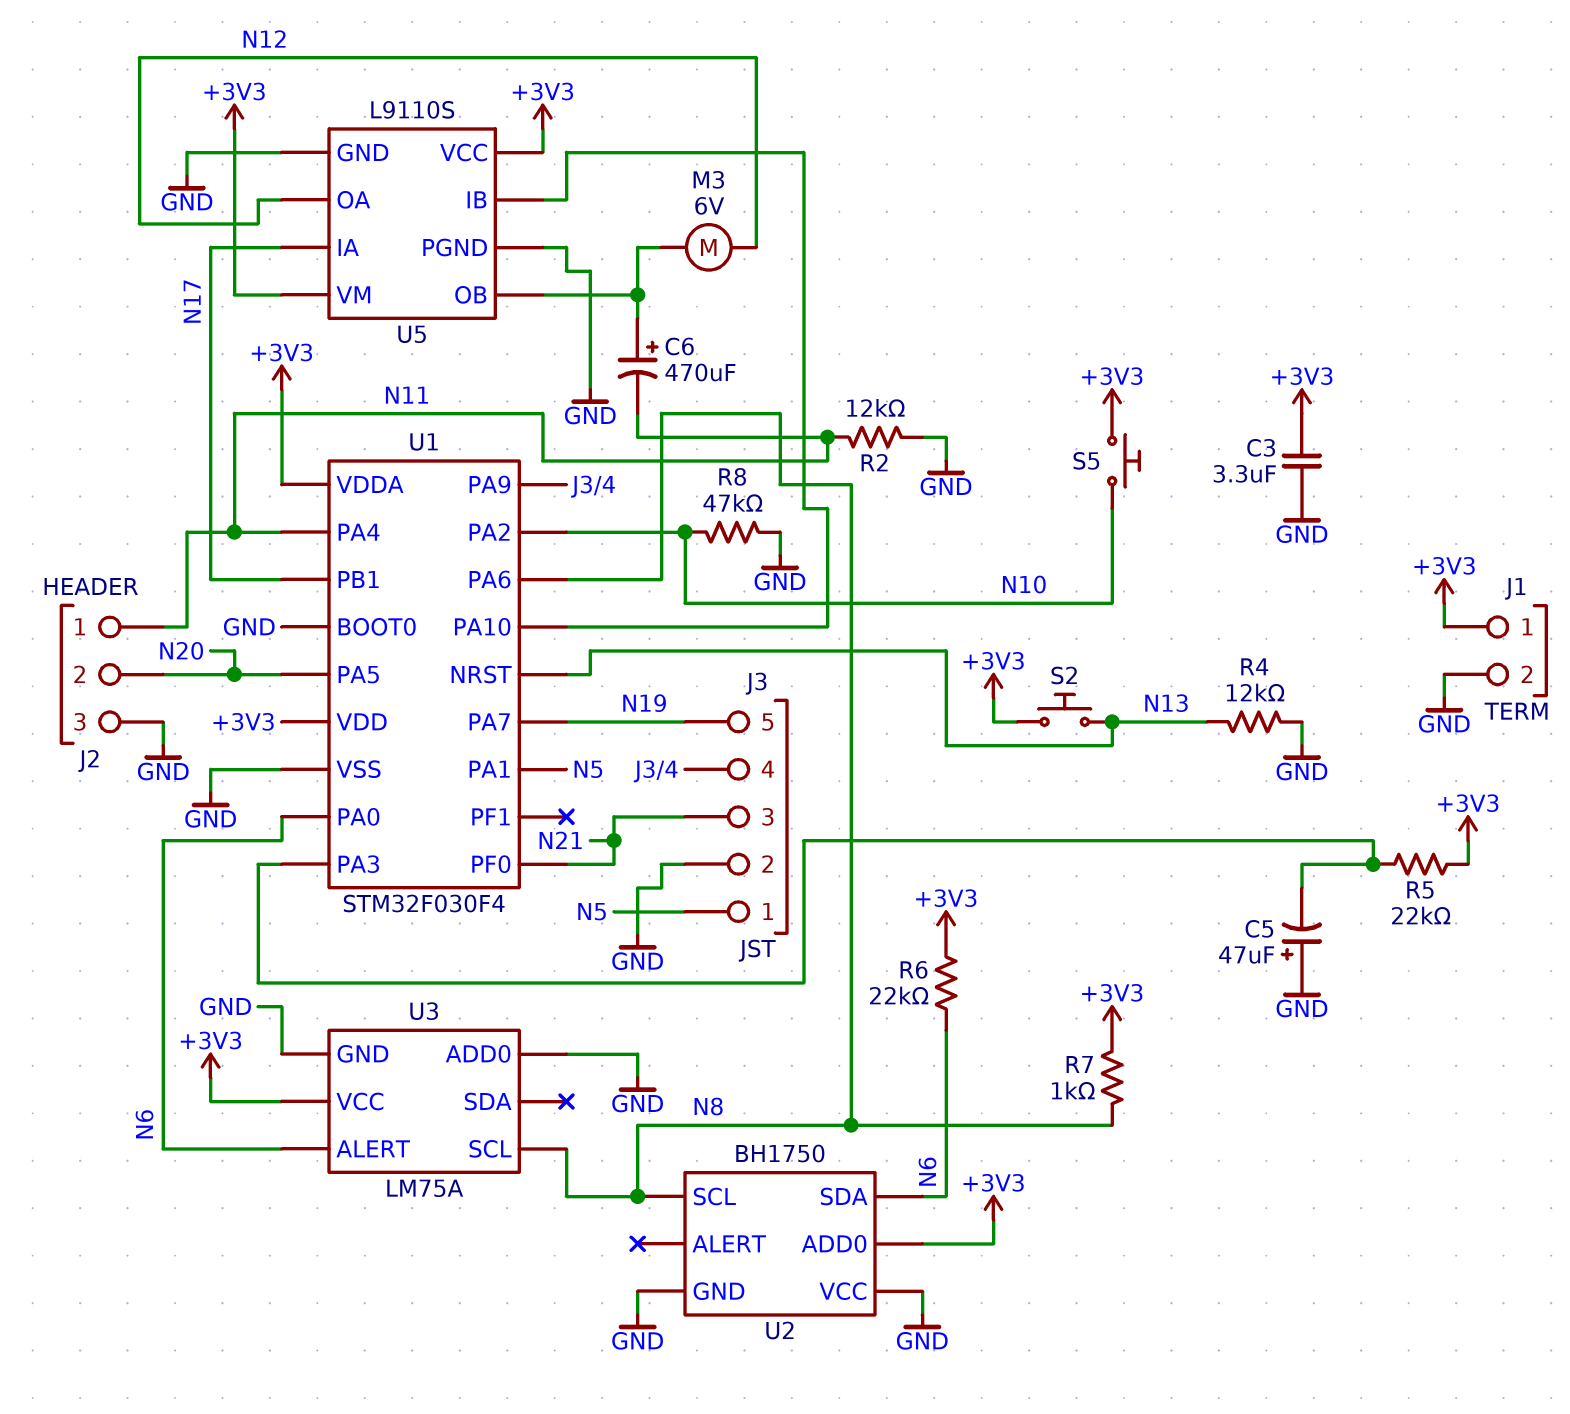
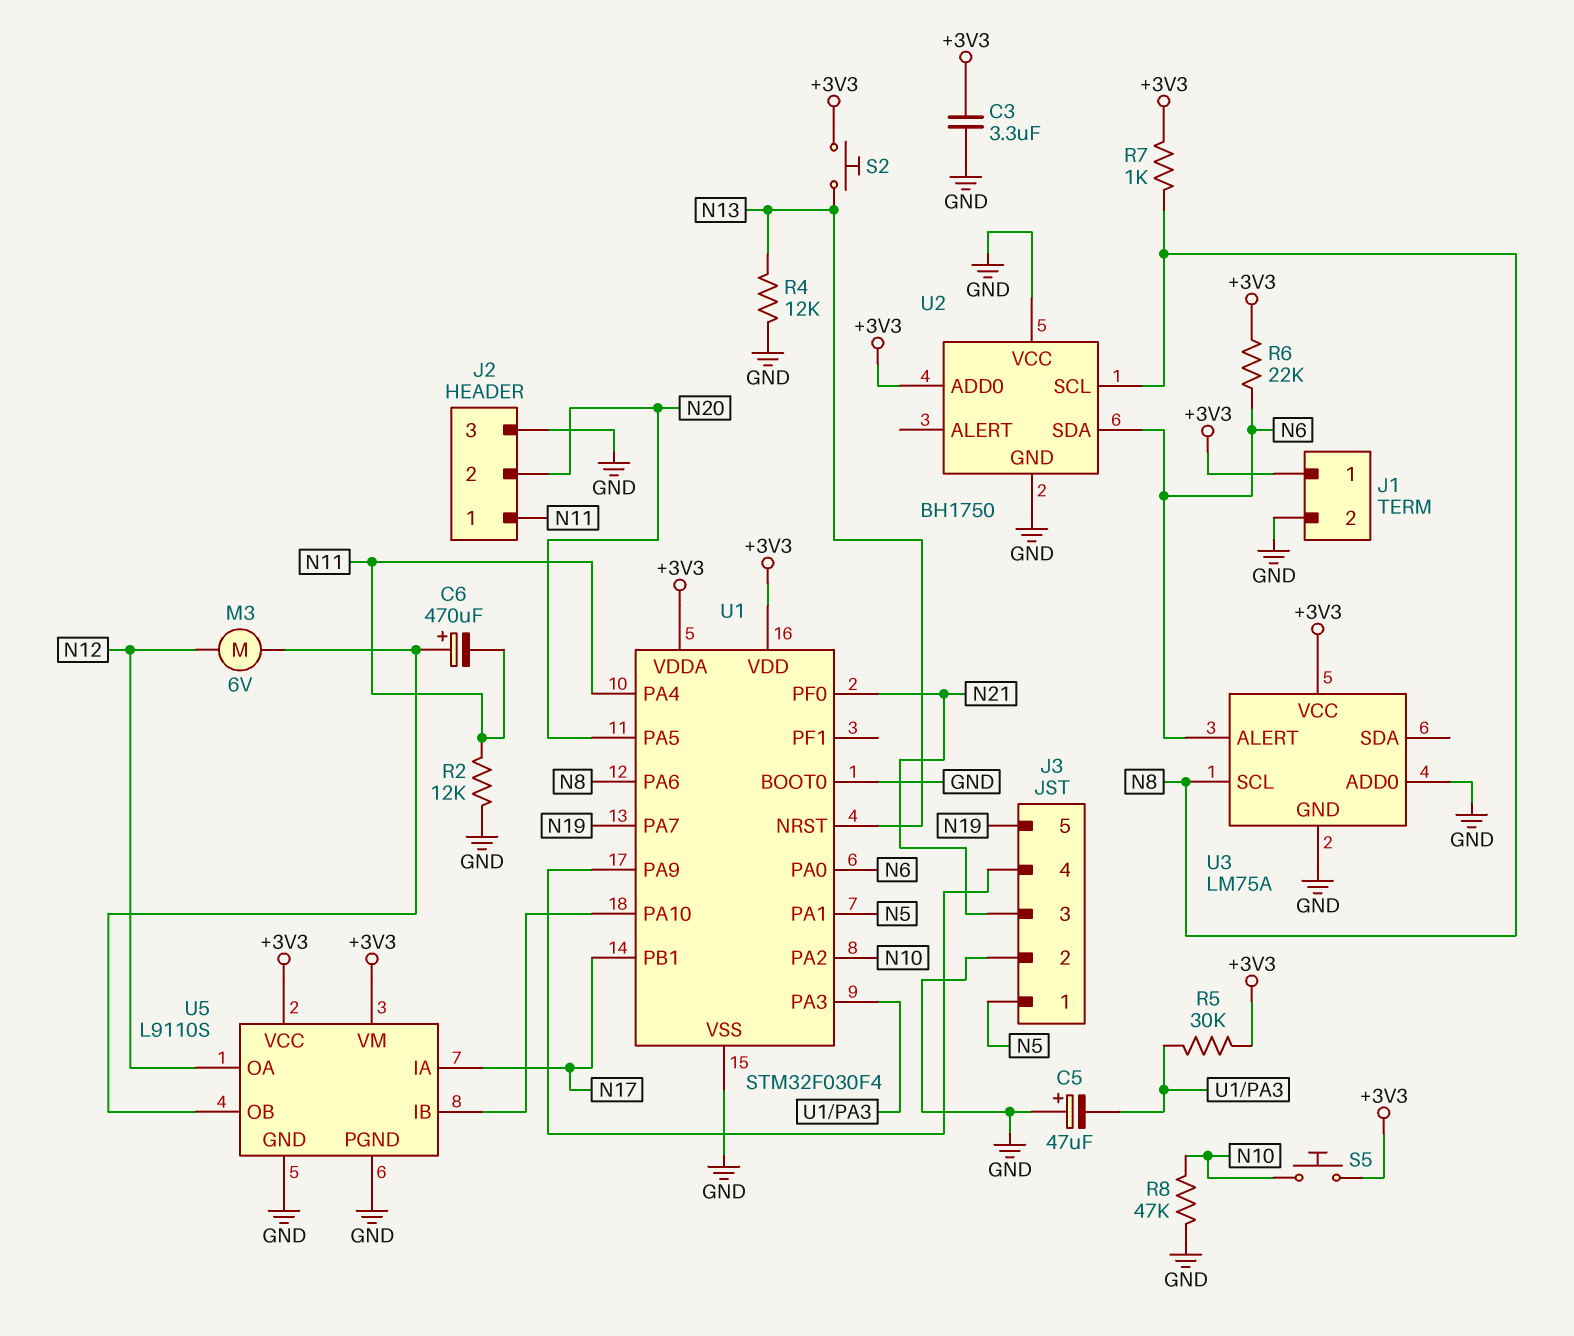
R5: 22k (+3V3, U1/PA3) -> 30k (+3V3, U1/PA3)

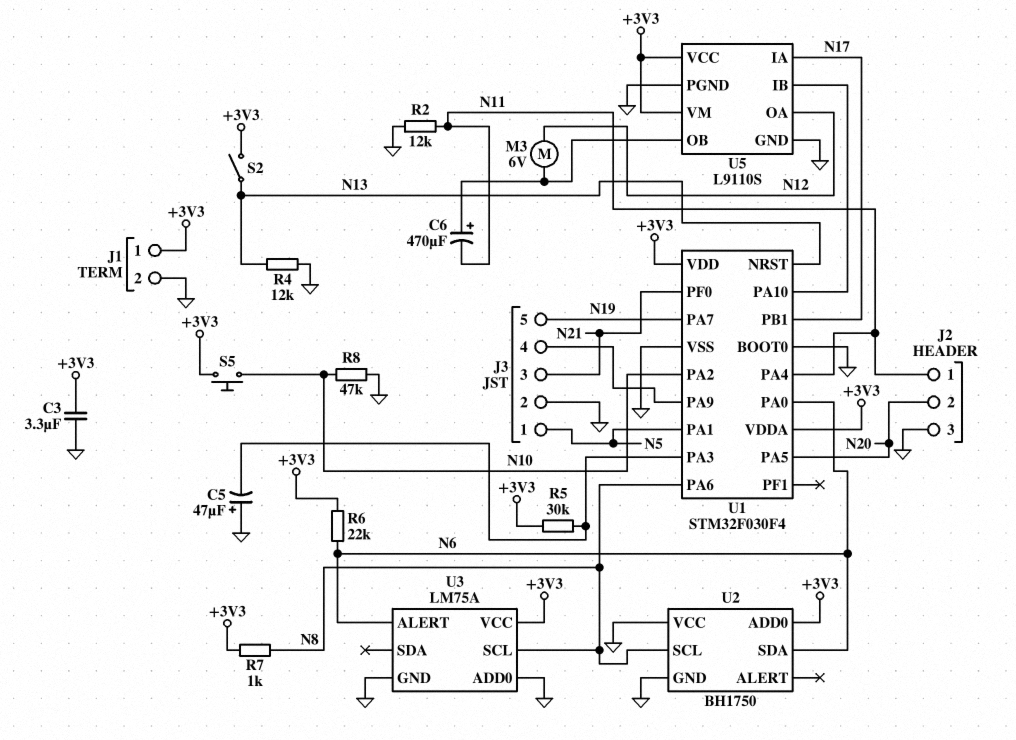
S2: button (+3V3, N13) -> switch (+3V3, N13)

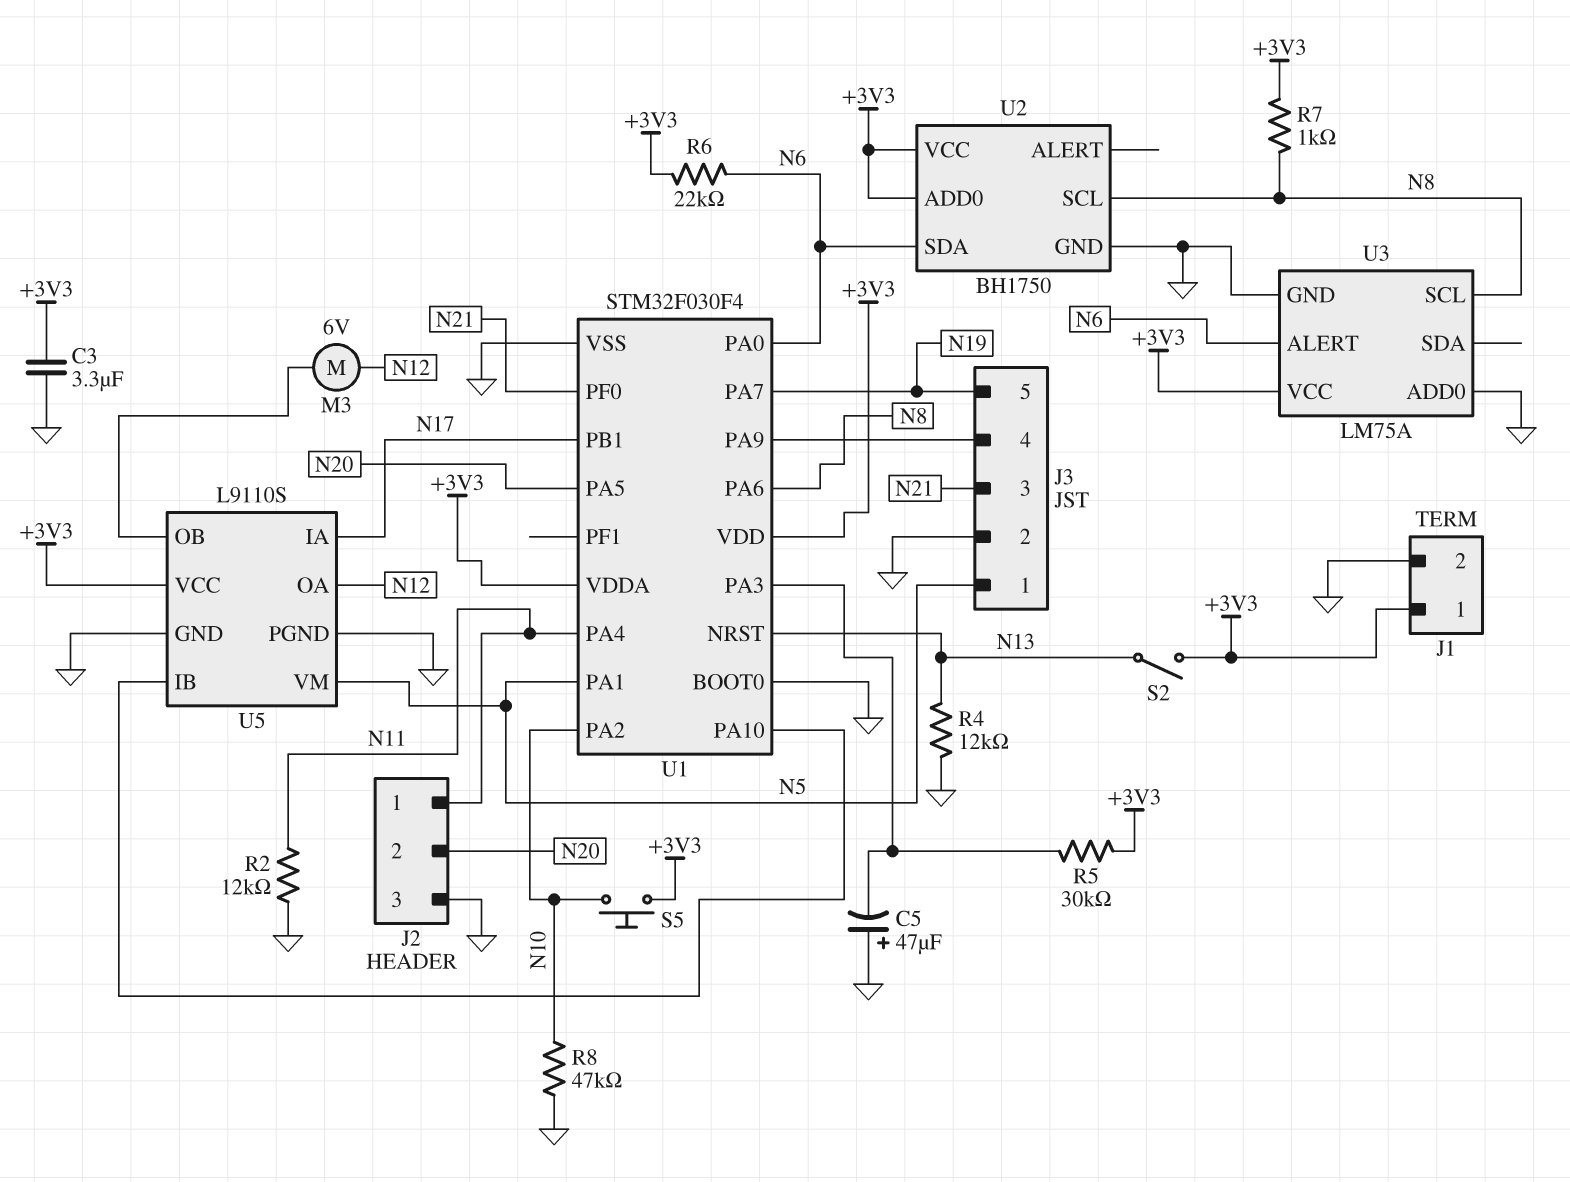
C6: 470uF (plus U5/OB, minus N11) -> none
U2 pin VCC: GND -> +3V3
U5 pin VM: +3V3 -> N5

